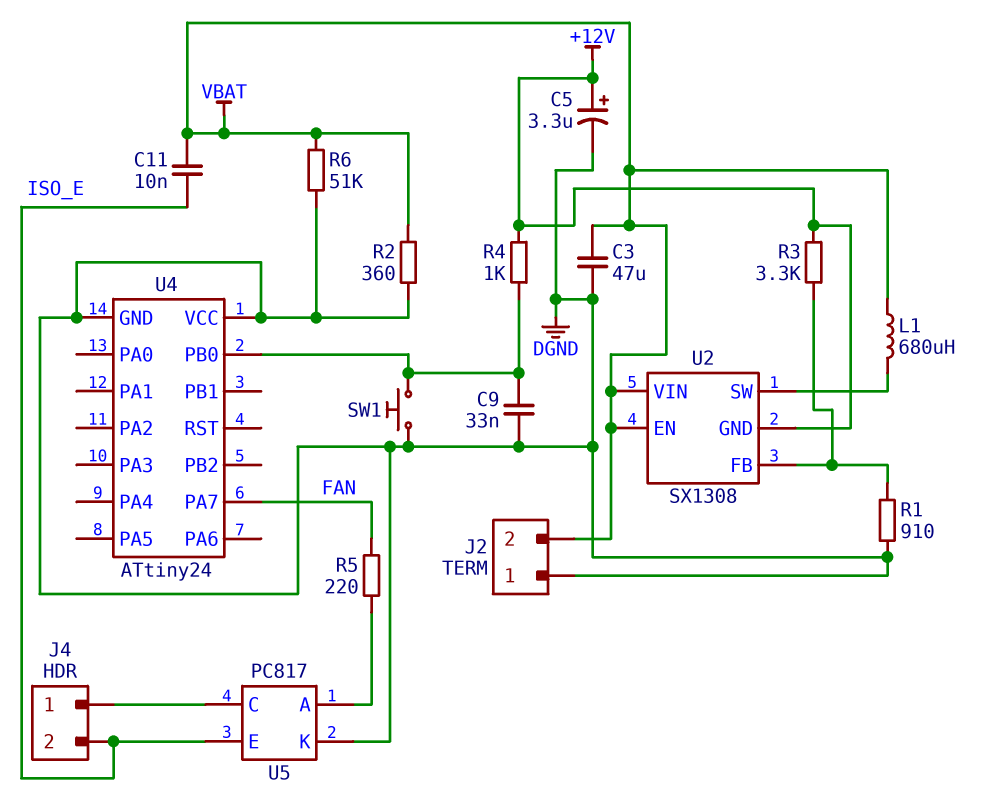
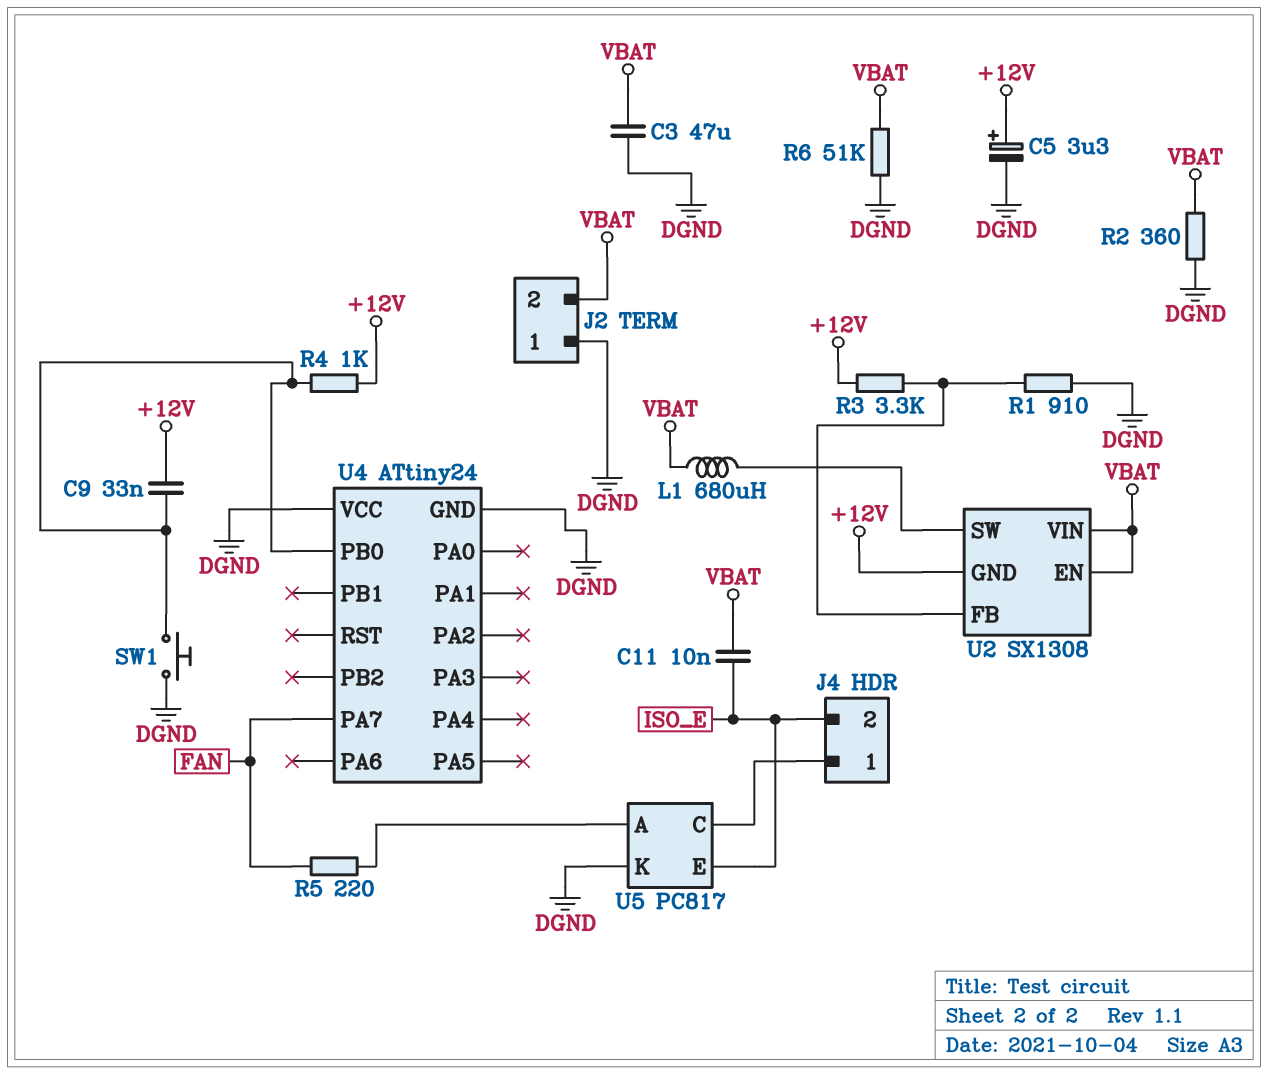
C9: 33nF (DGND, U4/PB0) -> 33nF (+12V, U4/PB0)

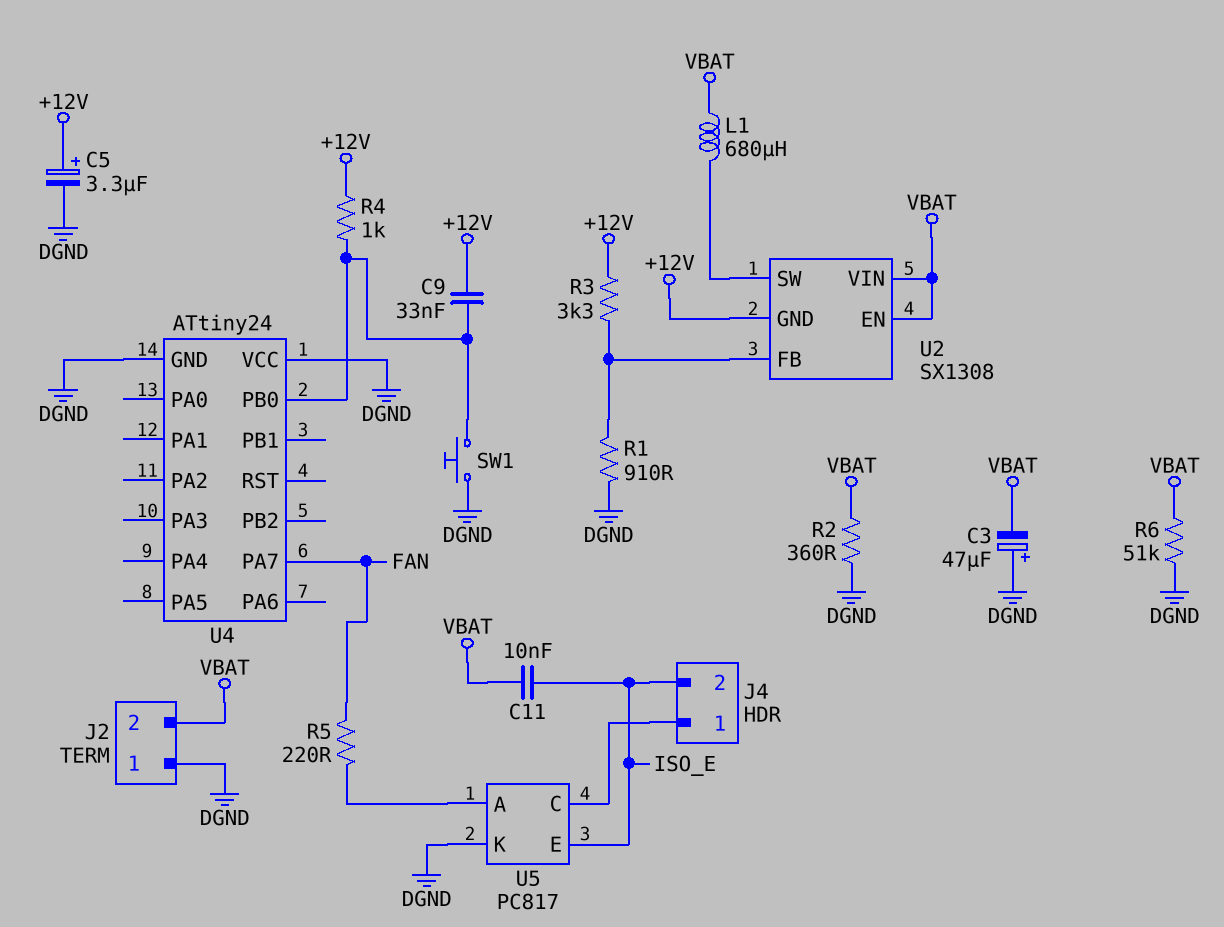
C3: 47uF (DGND, VBAT) -> 47uF (plus DGND, minus VBAT)

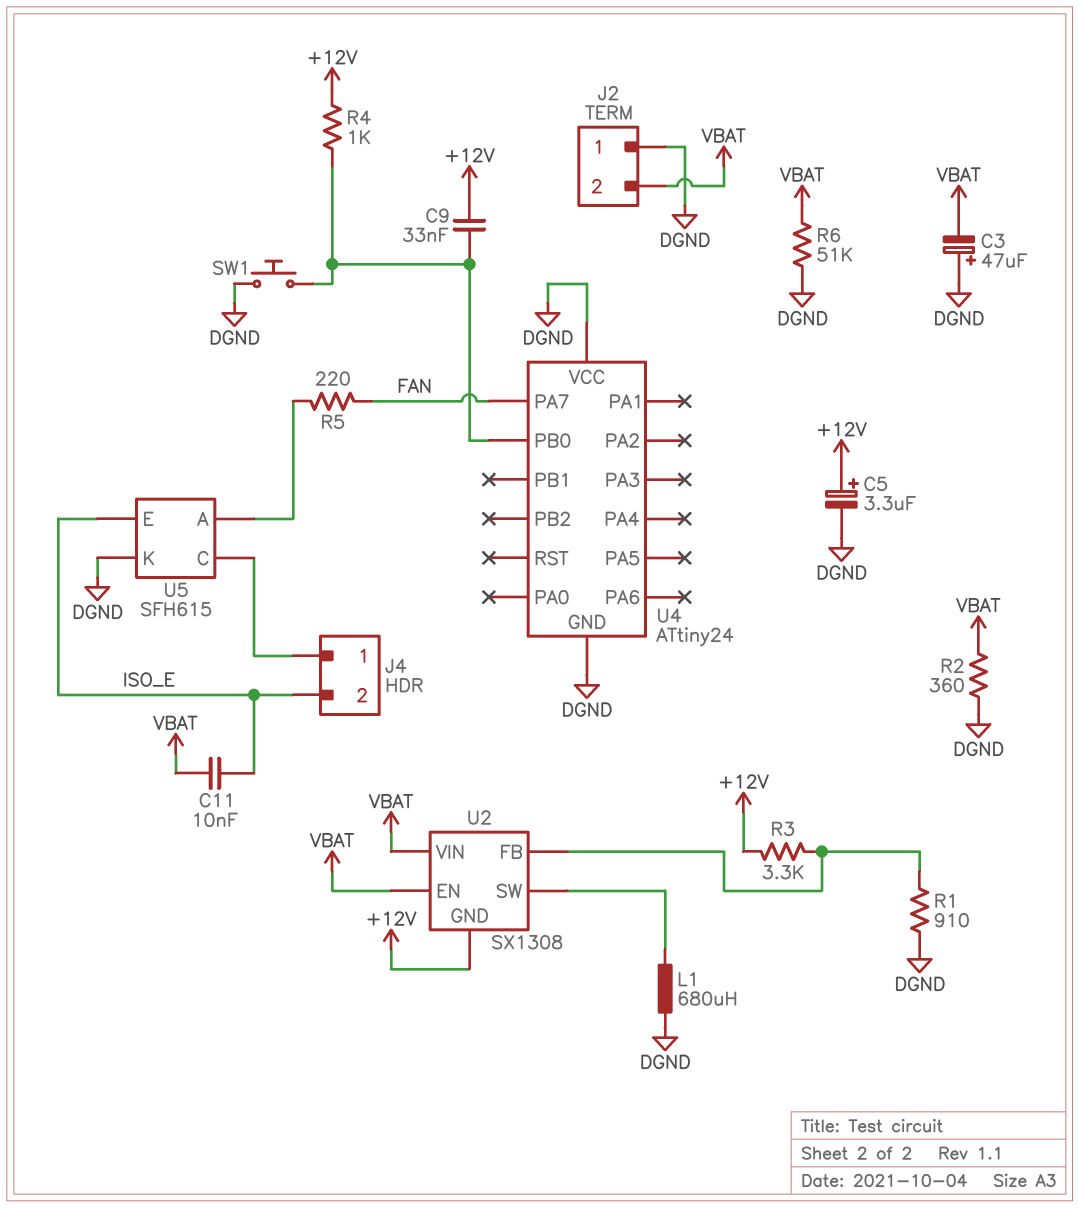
L1: 680uH (U2/SW, VBAT) -> 680uH (DGND, U2/SW)
U5: PC817 -> SFH615

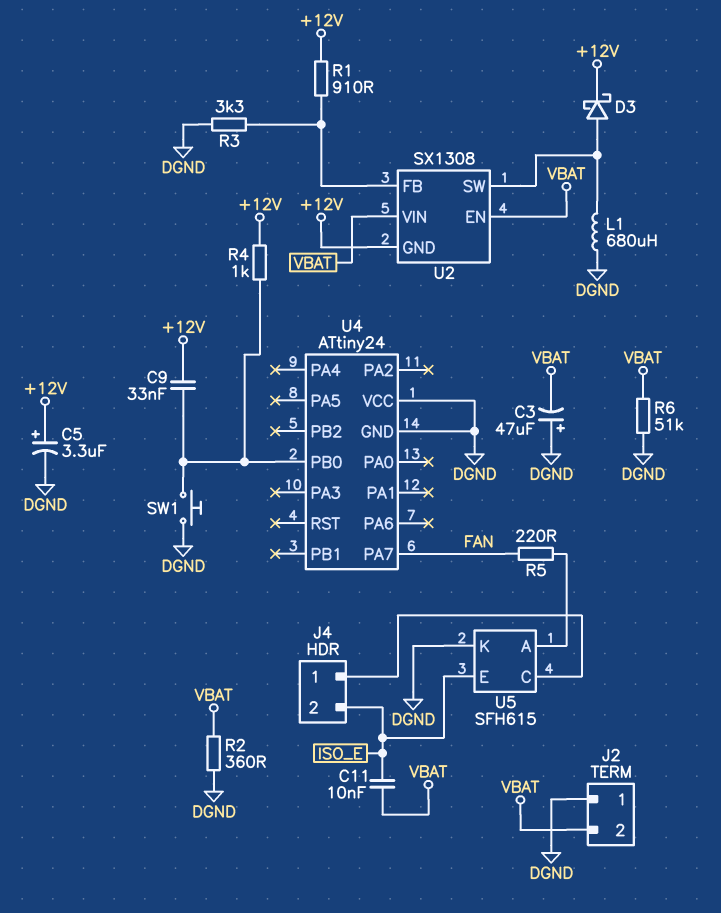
D3: none -> schottky (A U2/SW, K +12V)
R1: 910 (DGND, U2/FB) -> 910 (+12V, U2/FB)
R3: 3.3k (+12V, U2/FB) -> 3.3k (DGND, U2/FB)

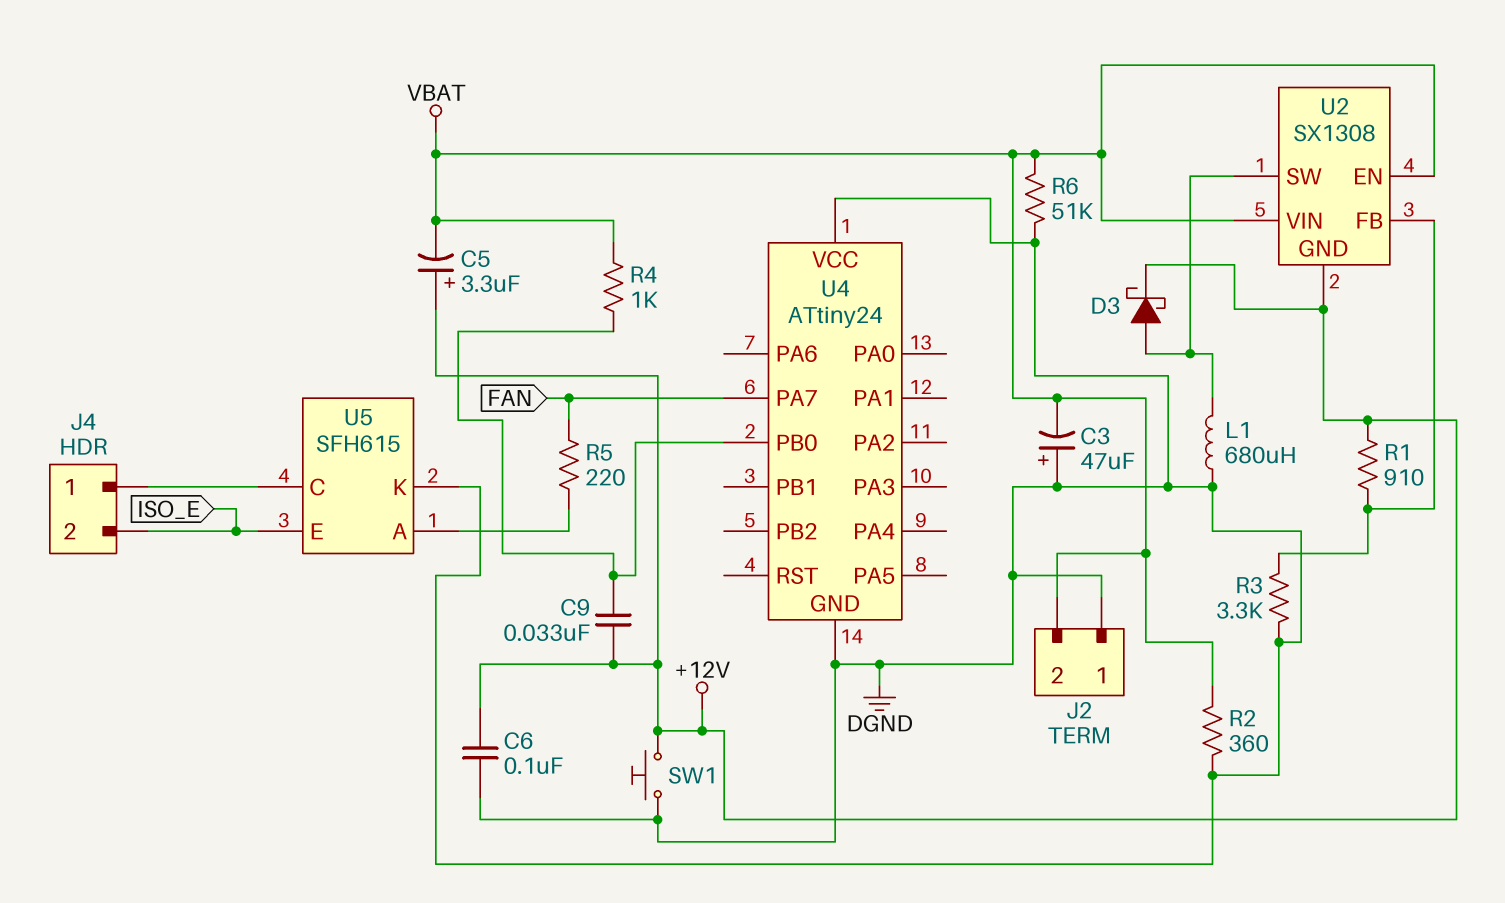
C5: 3.3uF (plus +12V, minus DGND) -> 3.3uF (plus +12V, minus VBAT)
C6: none -> 100nF (+12V, DGND)
C11: 10nF (ISO_E, VBAT) -> none
R4: 1k (+12V, U4/PB0) -> 1k (U4/PB0, VBAT)
SW1: button (DGND, U4/PB0) -> button (+12V, DGND)

